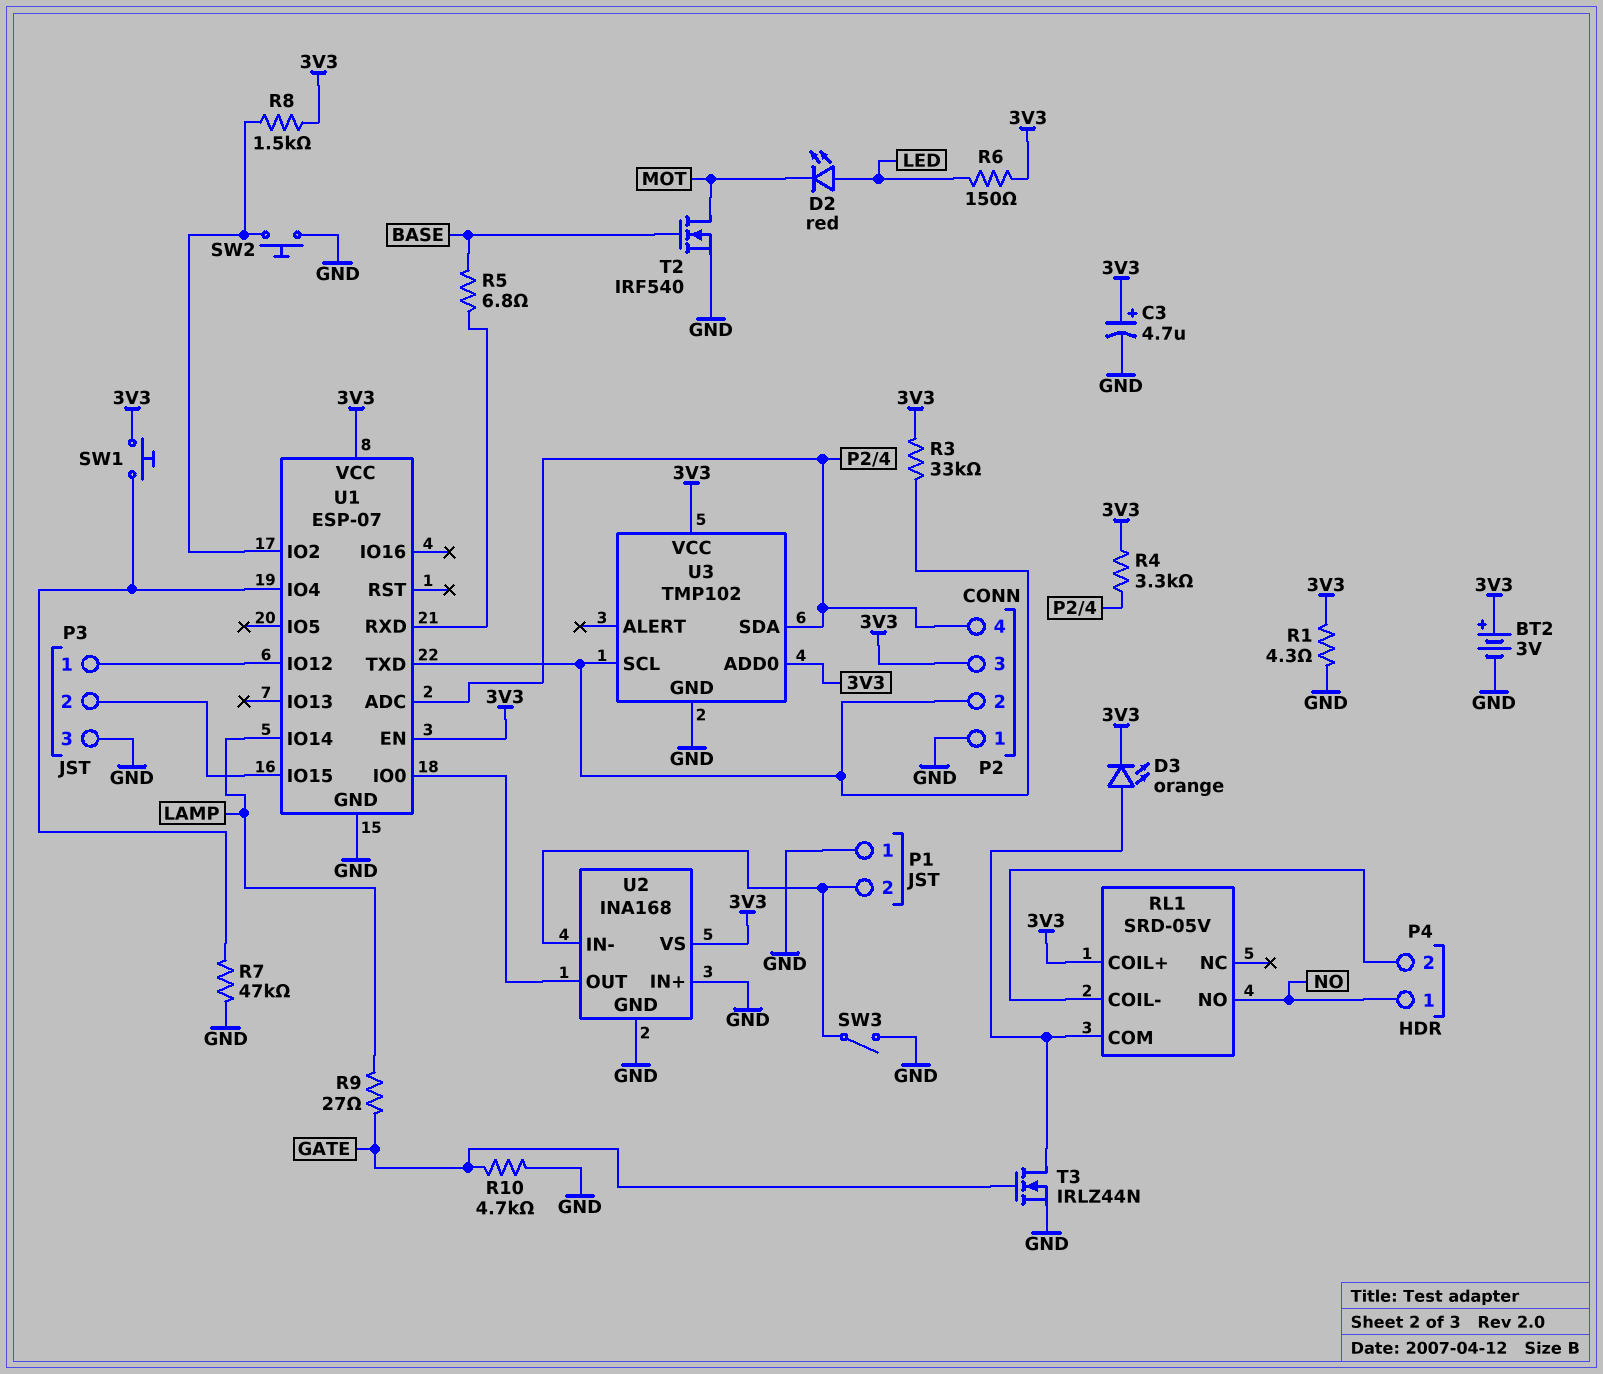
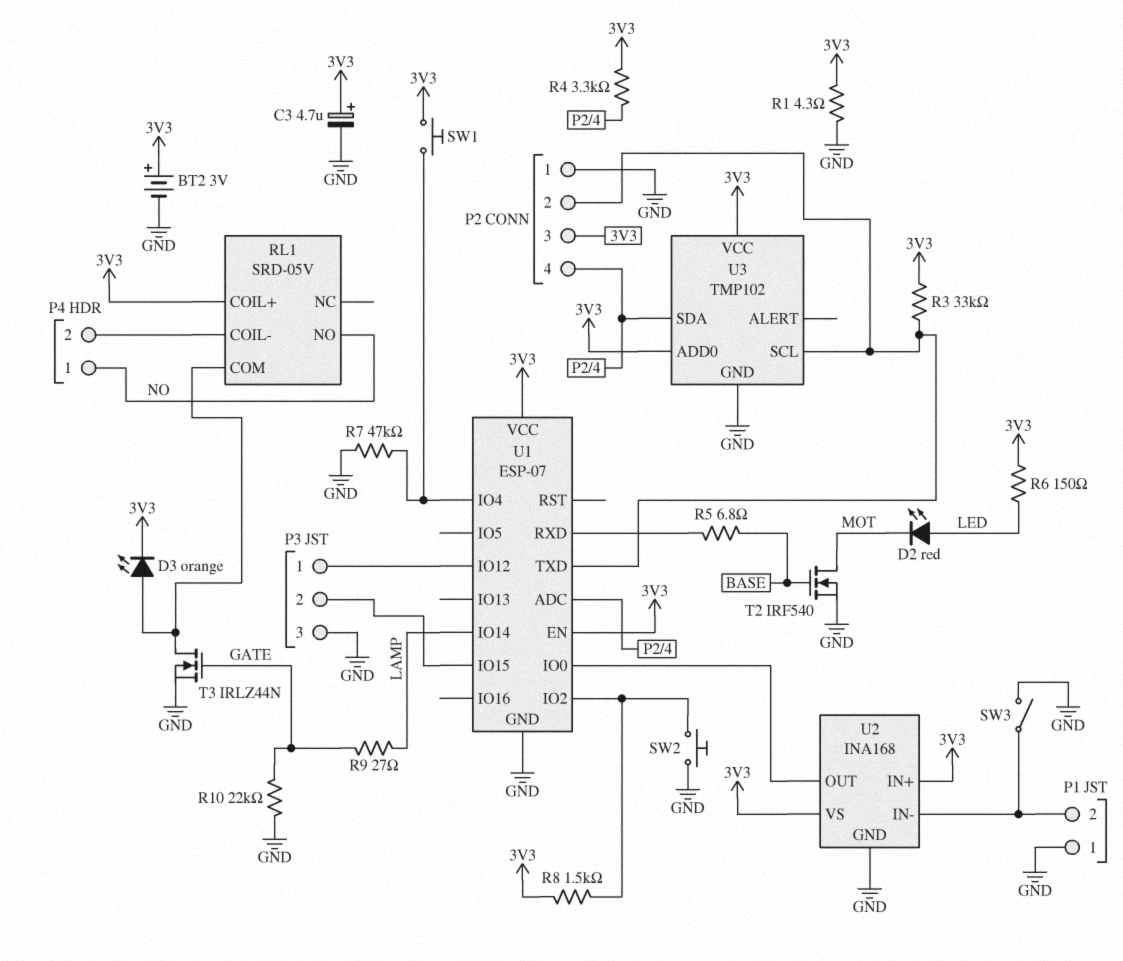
R10: 4.7k (GATE, GND) -> 22k (GATE, GND)
U2 pin IN+: GND -> 3V3

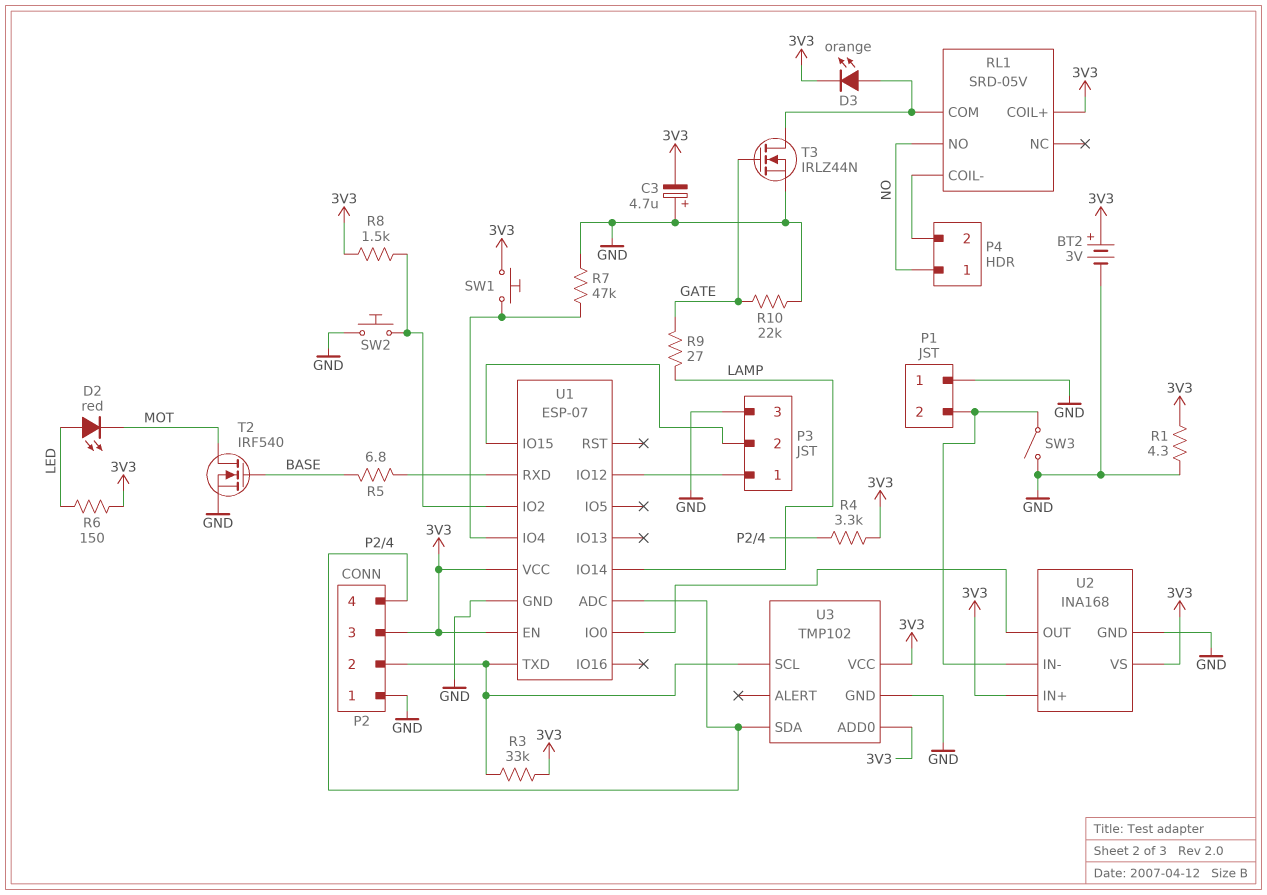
C3: 4.7uF (plus 3V3, minus GND) -> 4.7uF (plus GND, minus 3V3)

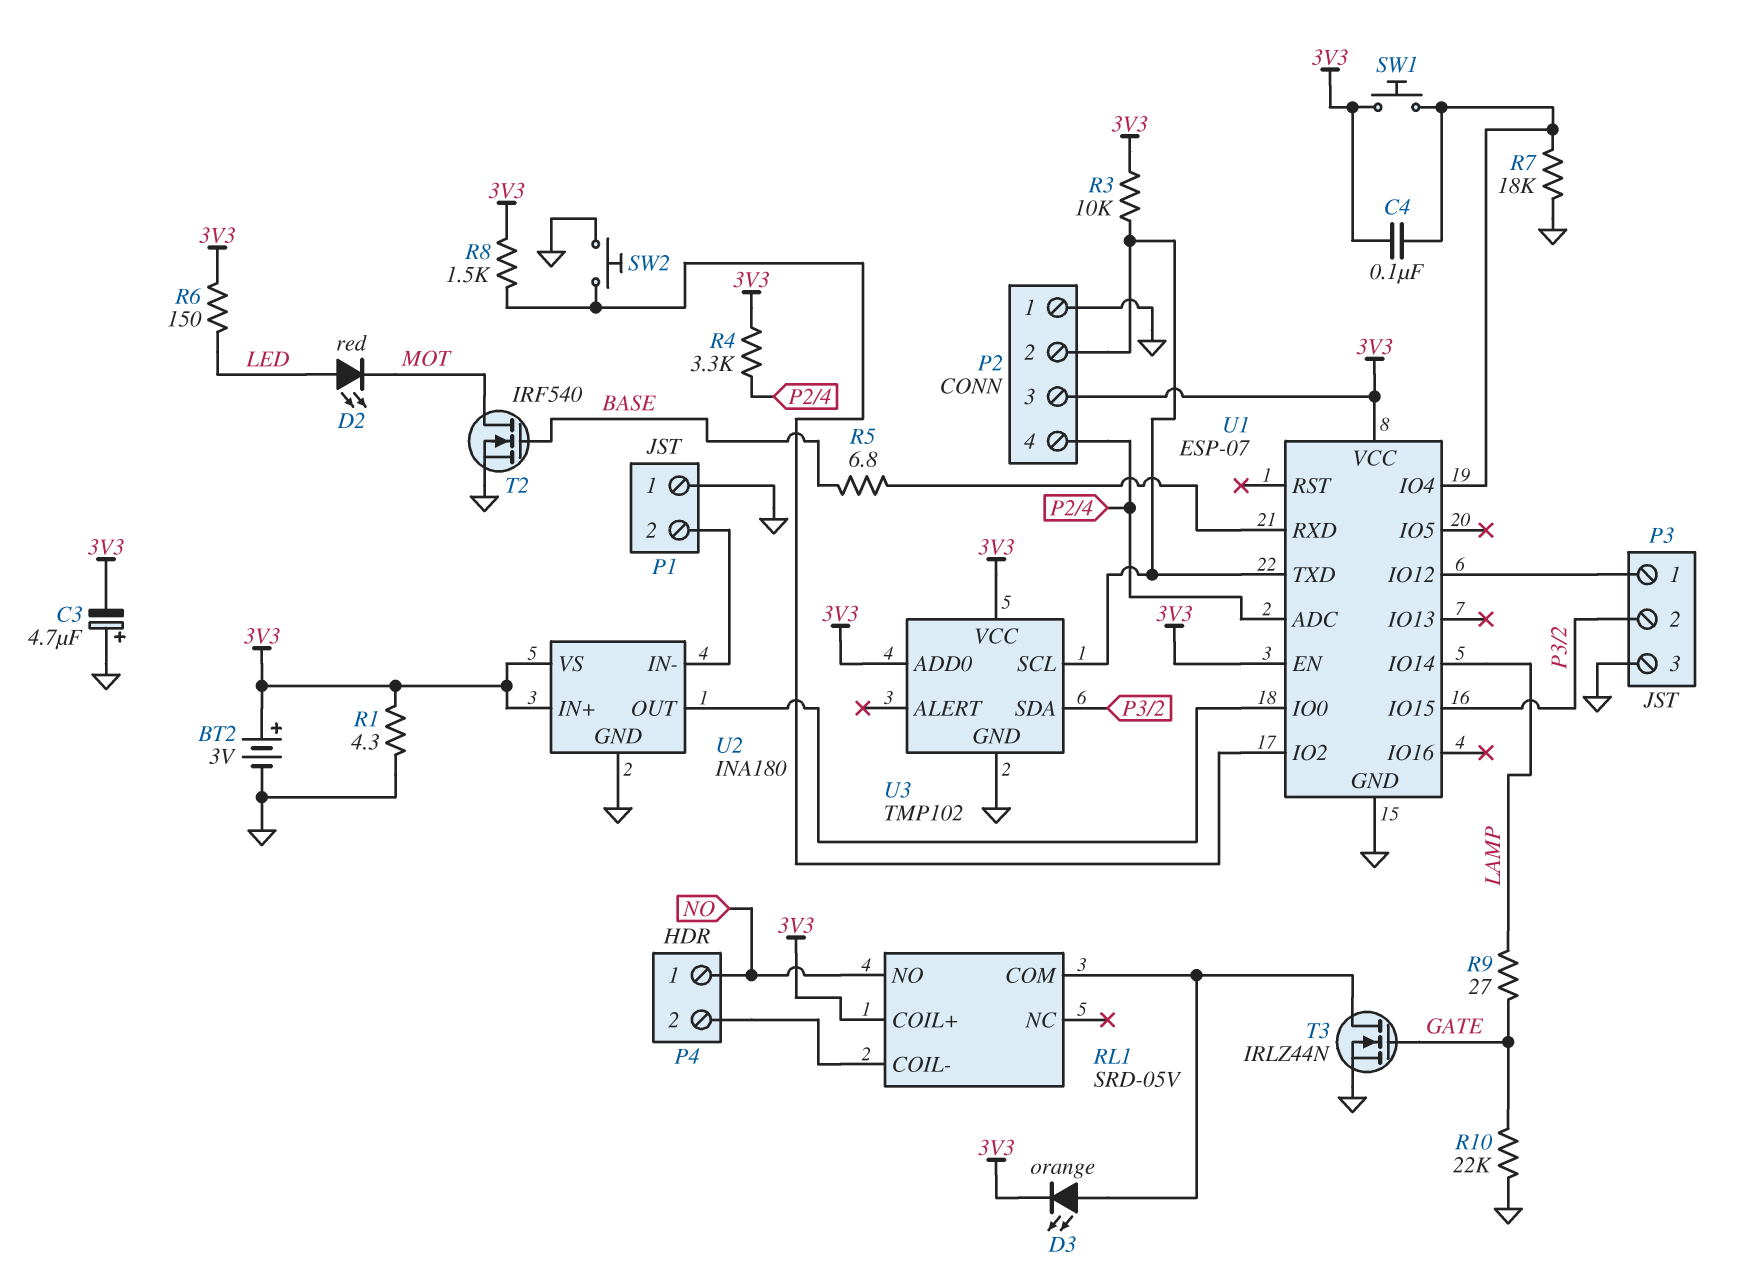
C4: none -> 100nF (3V3, U1/IO4)
R3: 33k (3V3, P2/2) -> 10k (3V3, P2/2)
R7: 47k (GND, U1/IO4) -> 18k (GND, U1/IO4)
SW3: switch (GND, P1/2) -> none
U2: INA168 -> INA180
U3 pin SDA: P2/4 -> P3/2

